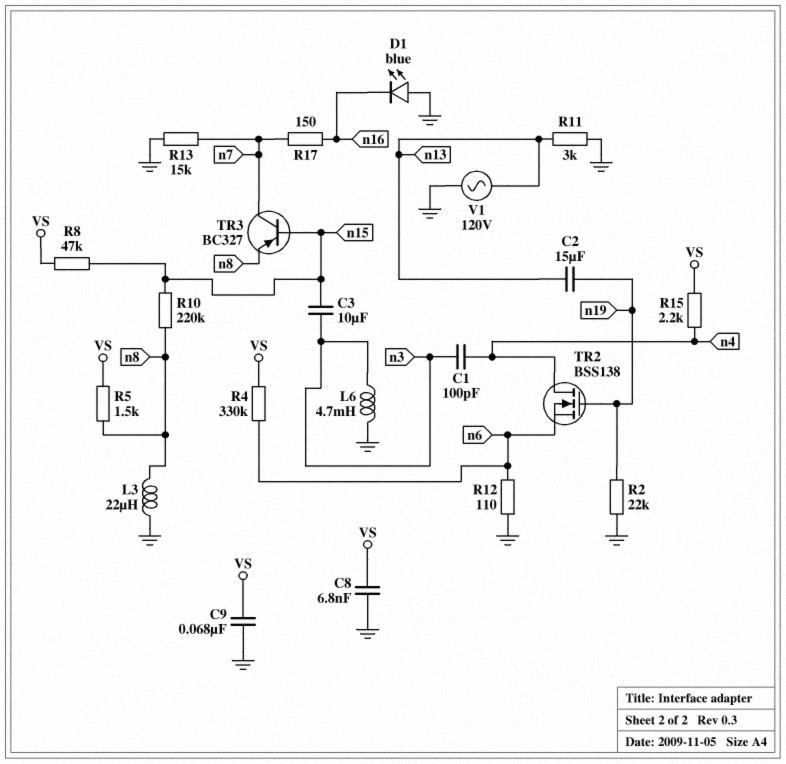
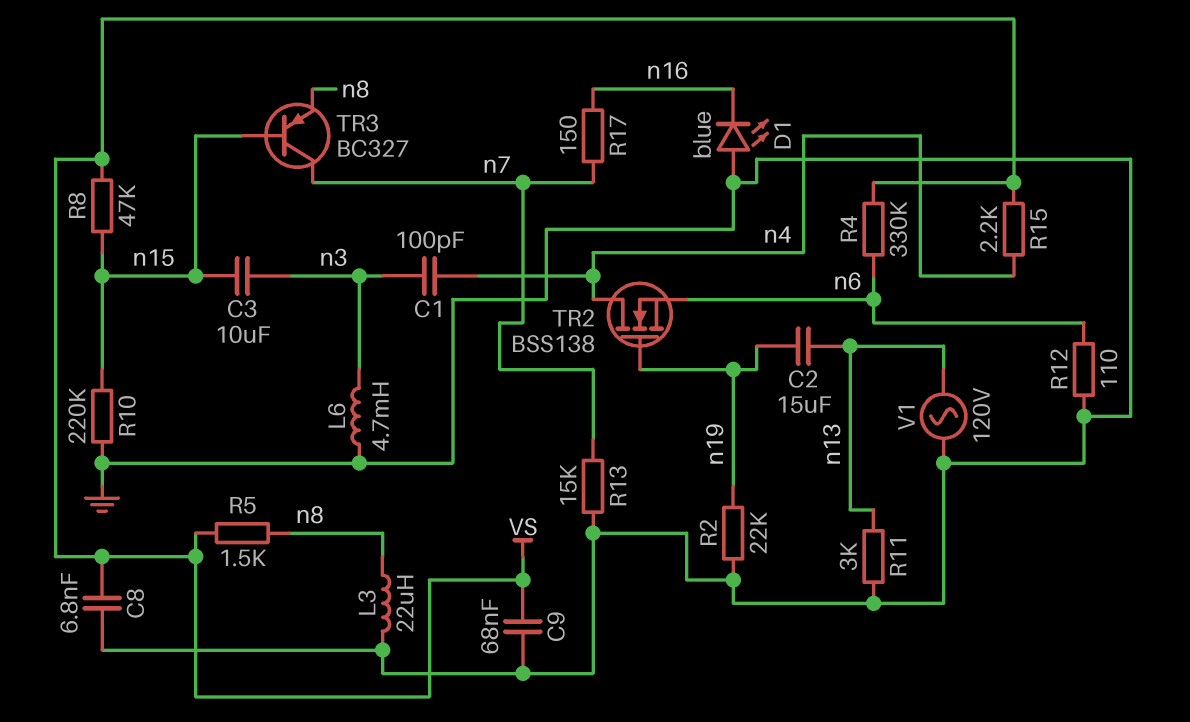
R10: 220k (n8, n15) -> 220k (GND, n15)

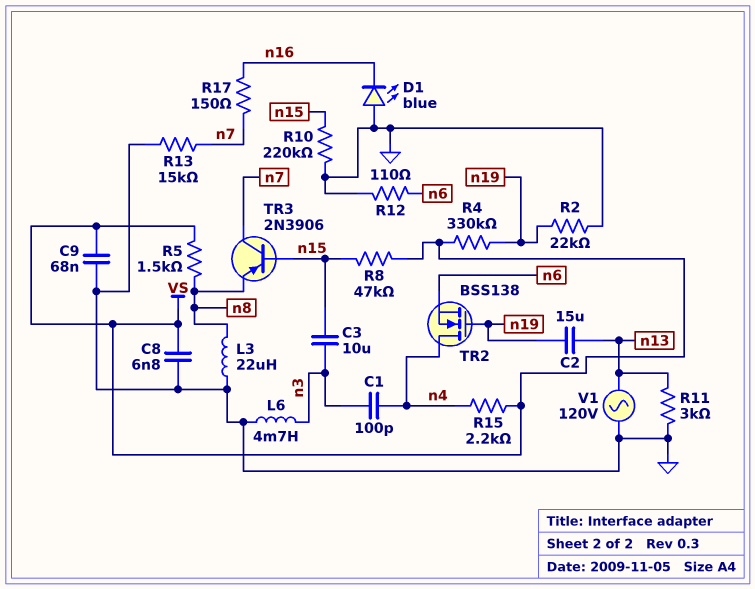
R4: 330k (VS, n6) -> 330k (VS, n19)
TR3: PNP BC327 (B n15, C n7, E n8) -> PNP 2N3906 (B n15, C n7, E n8)

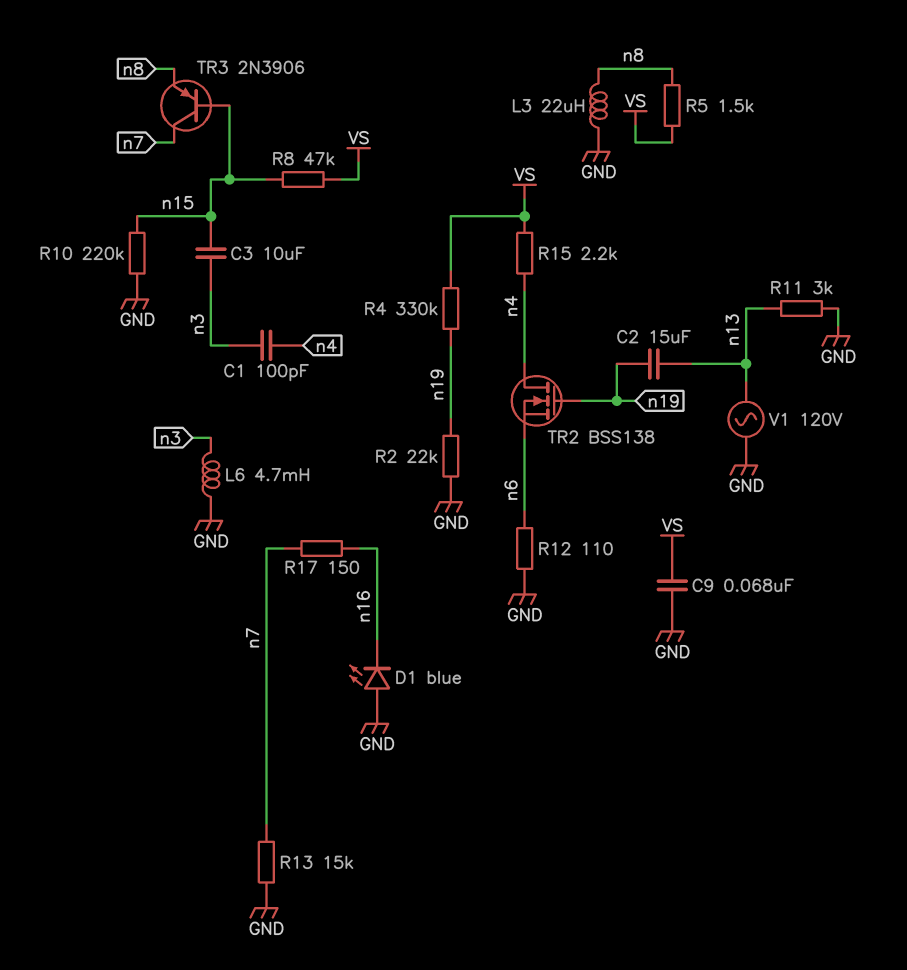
C8: 6.8nF (GND, VS) -> none

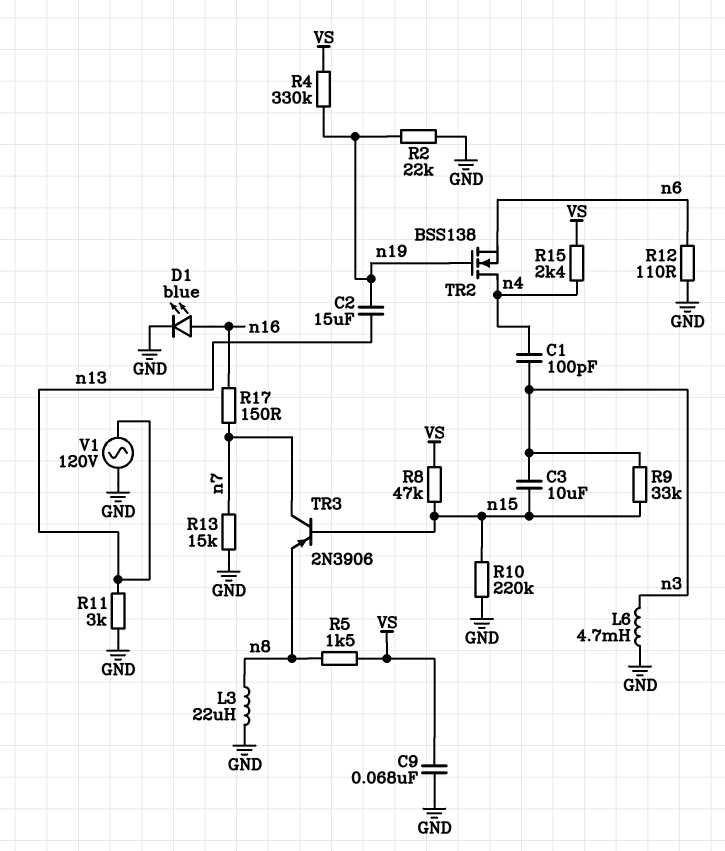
D1: LED blue (A GND, K n16) -> LED blue (A n16, K GND)
R9: none -> 33k (n3, n15)
R15: 2.2k (VS, n4) -> 2.4k (VS, n4)

